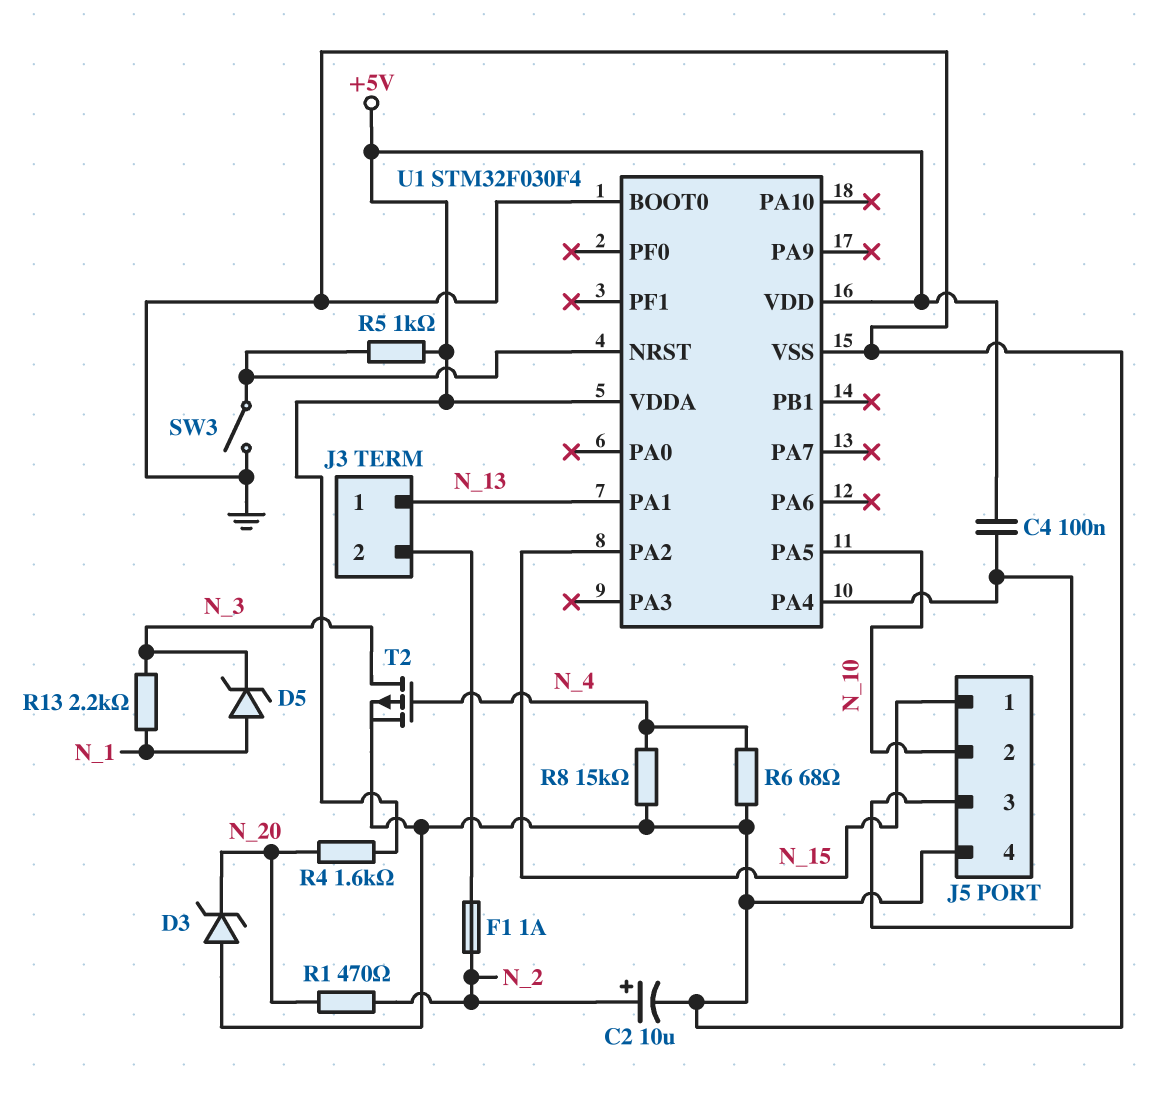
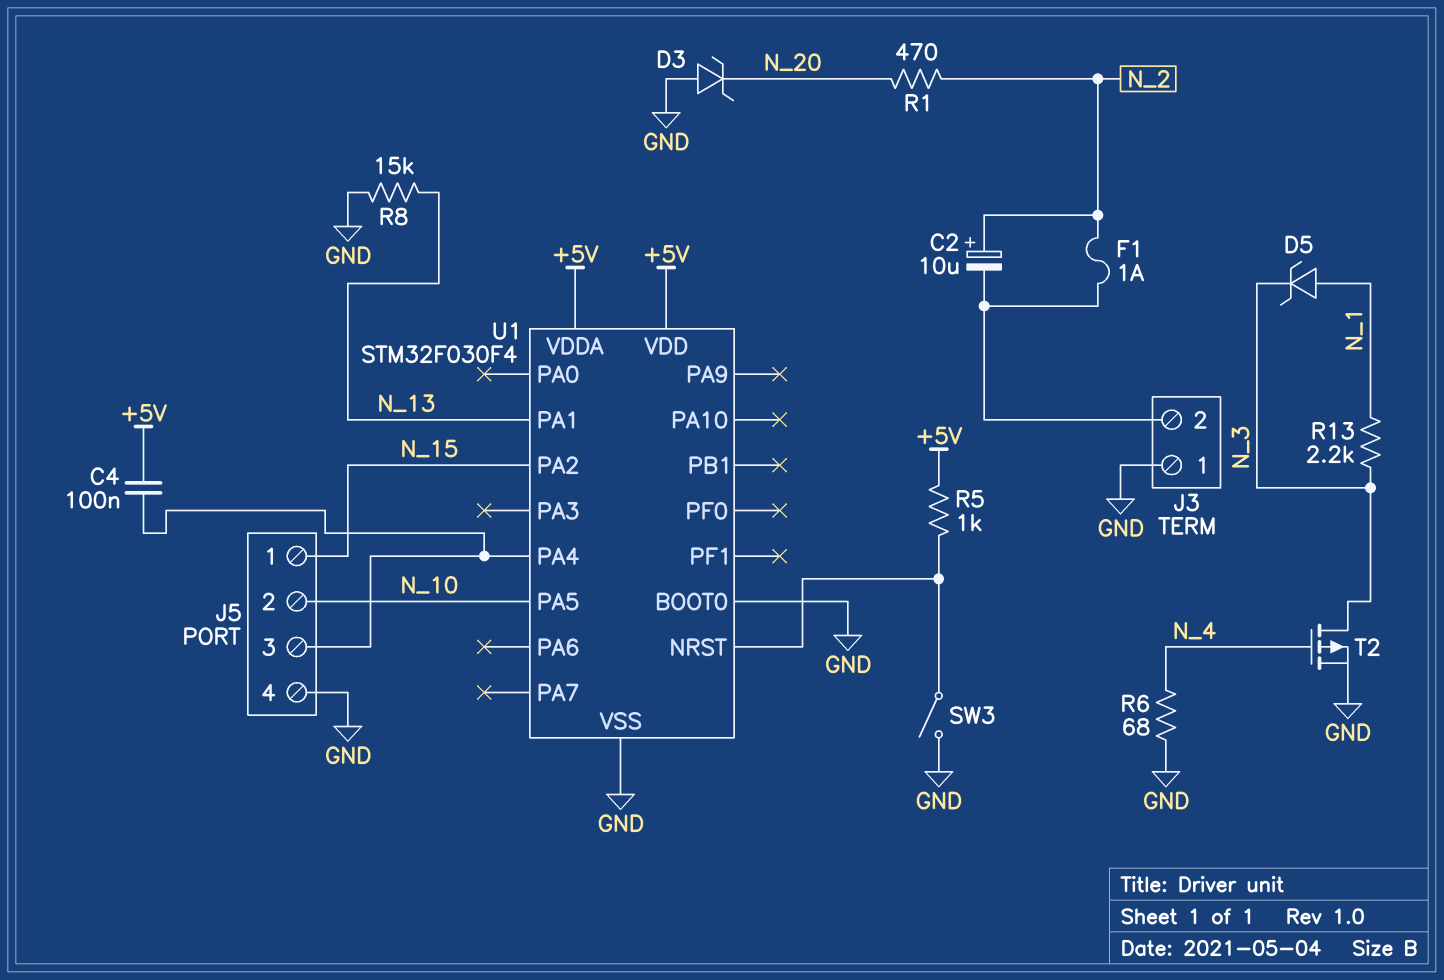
C2: 10uF (plus N_2, minus GND) -> 10uF (plus N_2, minus J3/2)
J3 pin 1: N_13 -> GND
R4: 1.6k (+5V, N_20) -> none
R8: 15k (GND, N_4) -> 15k (GND, N_13)

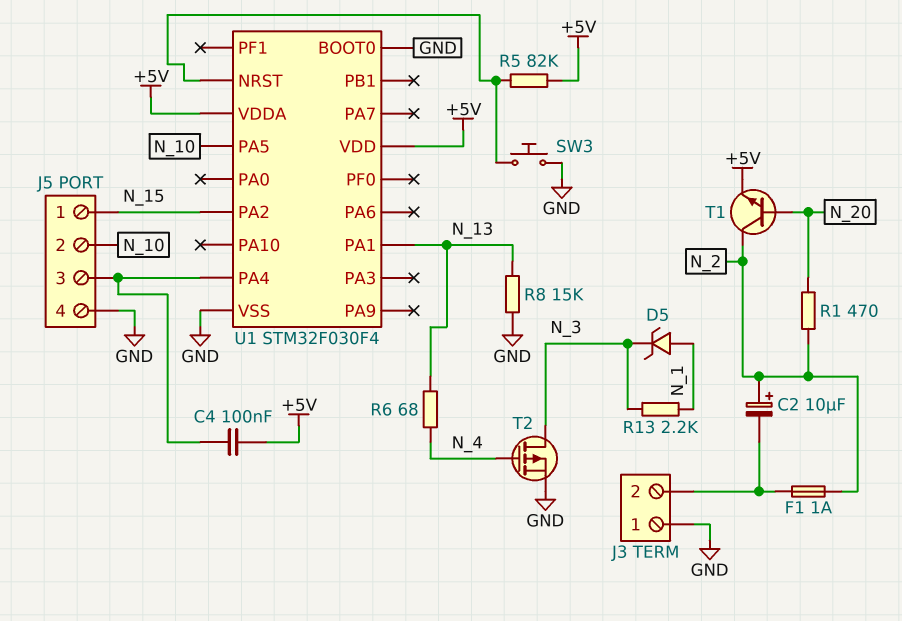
D3: zener (A GND, K N_20) -> none
R5: 1k (+5V, U1/NRST) -> 82k (+5V, U1/NRST)
R6: 68 (GND, N_4) -> 68 (N_4, N_13)
SW3: switch (GND, U1/NRST) -> button (GND, U1/NRST)
T1: none -> NPN (B N_20, C N_2, E +5V)

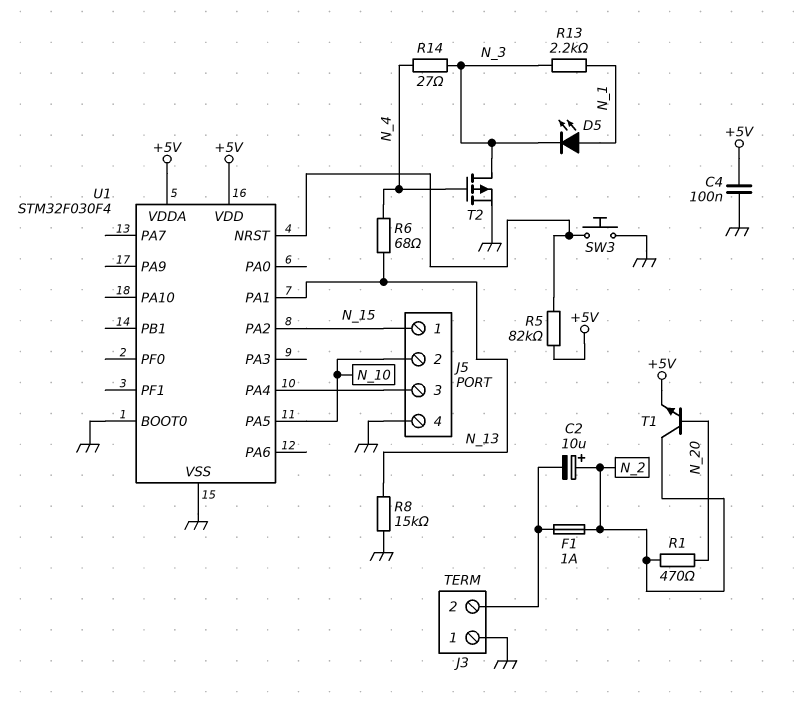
C4: 100nF (+5V, J5/3) -> 100nF (+5V, GND)
D5: zener (A N_1, K N_3) -> LED (A N_1, K N_3)
R14: none -> 27 (N_3, N_4)

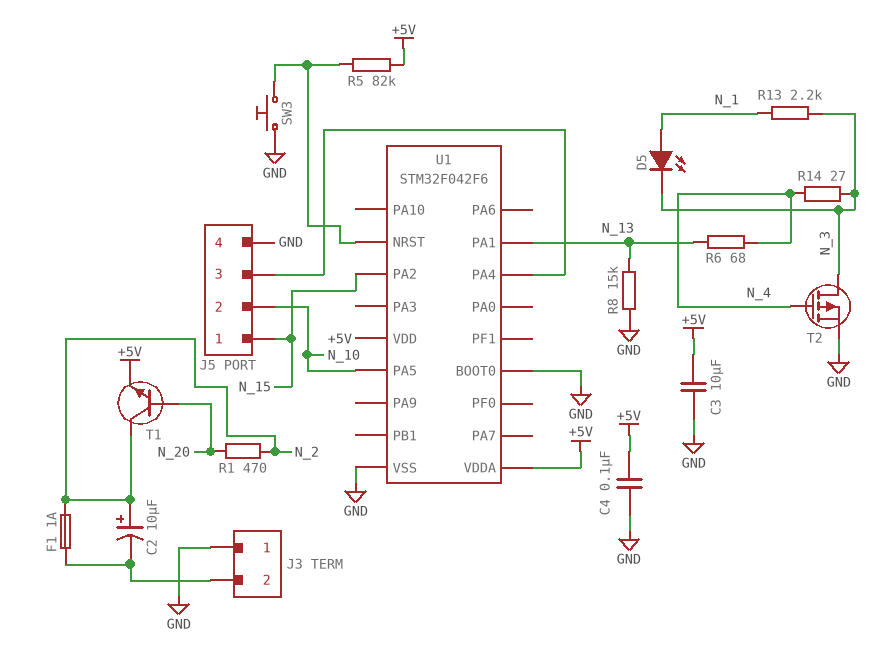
C3: none -> 10uF (+5V, GND)
U1: STM32F030F4 -> STM32F042F6

